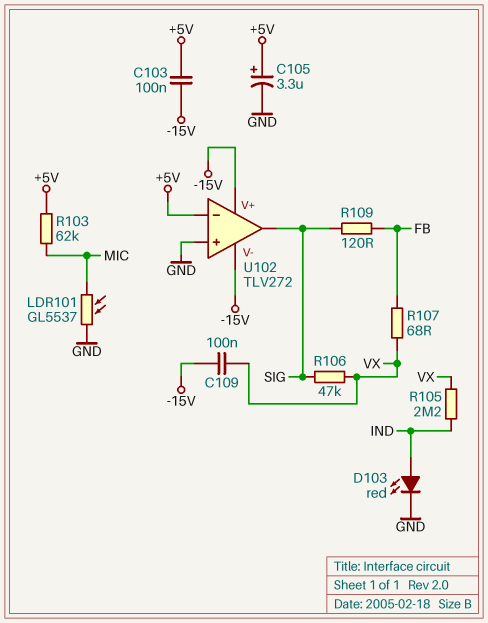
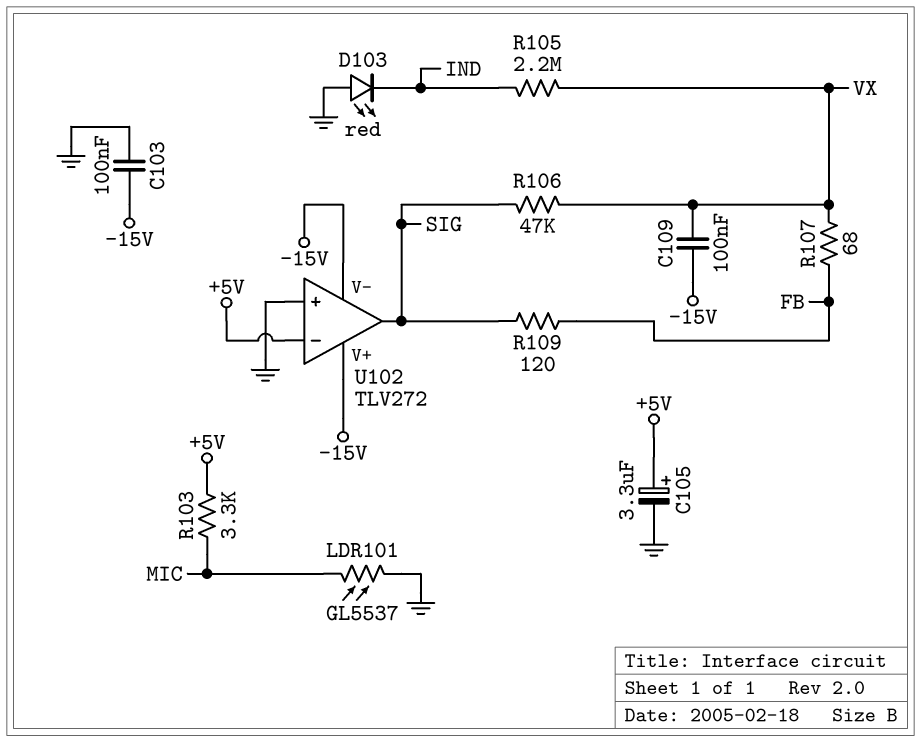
C103: 100nF (+5V, -15V) -> 100nF (-15V, GND)
D103: LED red (A IND, K GND) -> LED red (A GND, K IND)
R103: 62k (+5V, MIC) -> 3.3k (+5V, MIC)

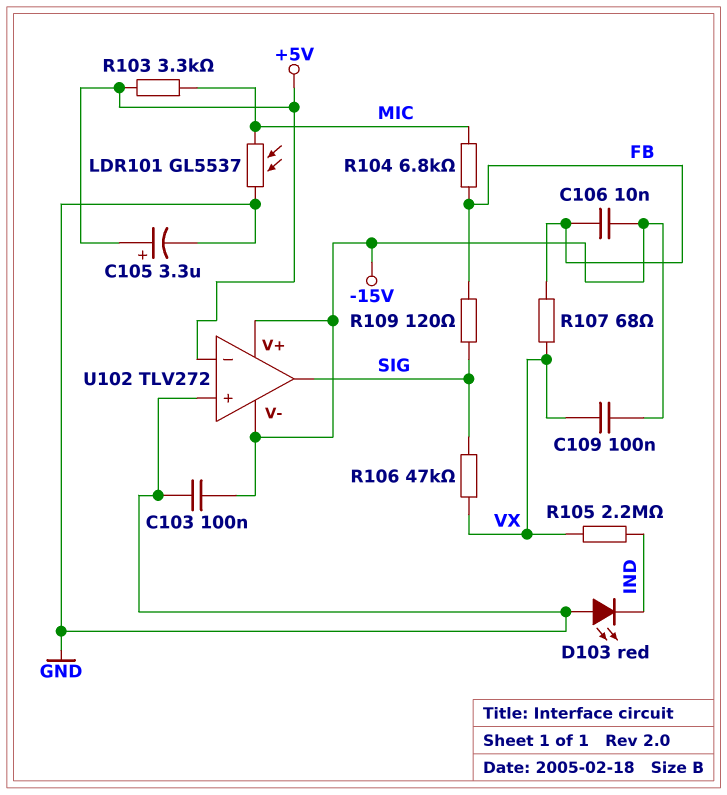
C106: none -> 10nF (-15V, FB)
R104: none -> 6.8k (FB, MIC)

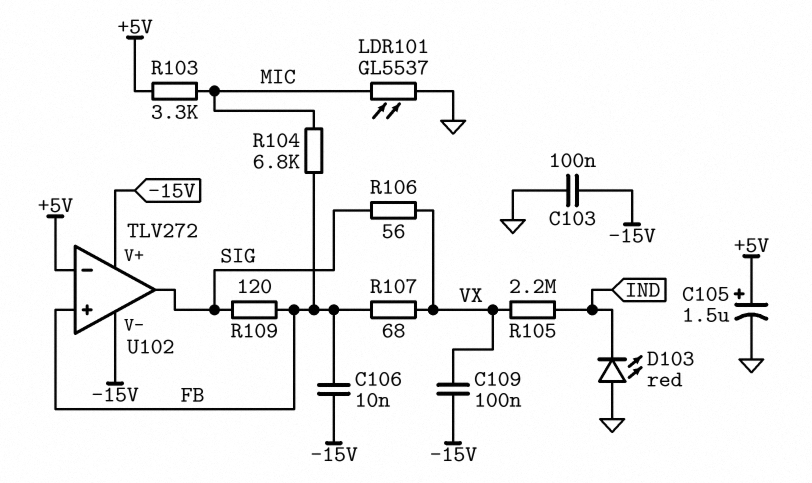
C105: 3.3uF (plus +5V, minus GND) -> 1.5uF (plus +5V, minus GND)
R106: 47k (SIG, VX) -> 56 (SIG, VX)
U102 pin in+: GND -> FB

